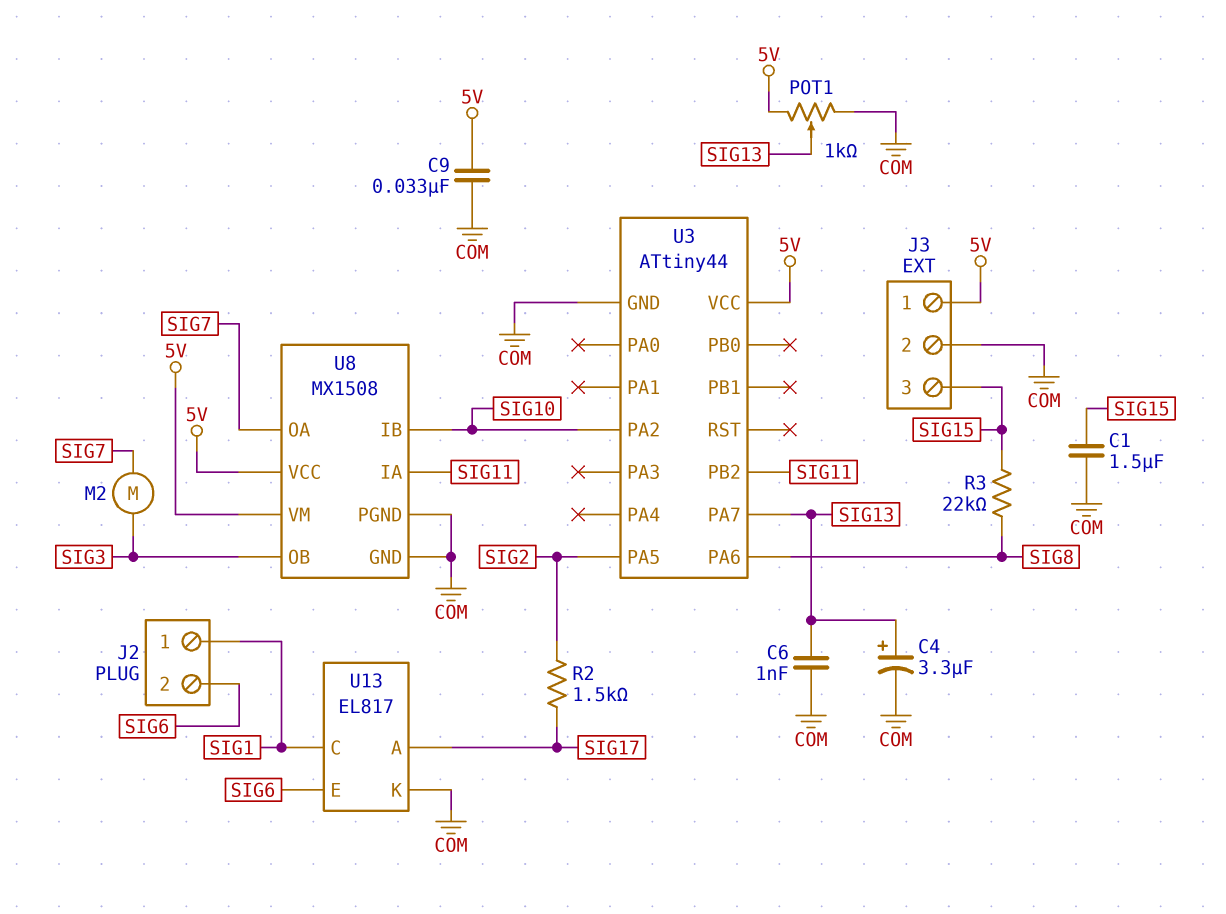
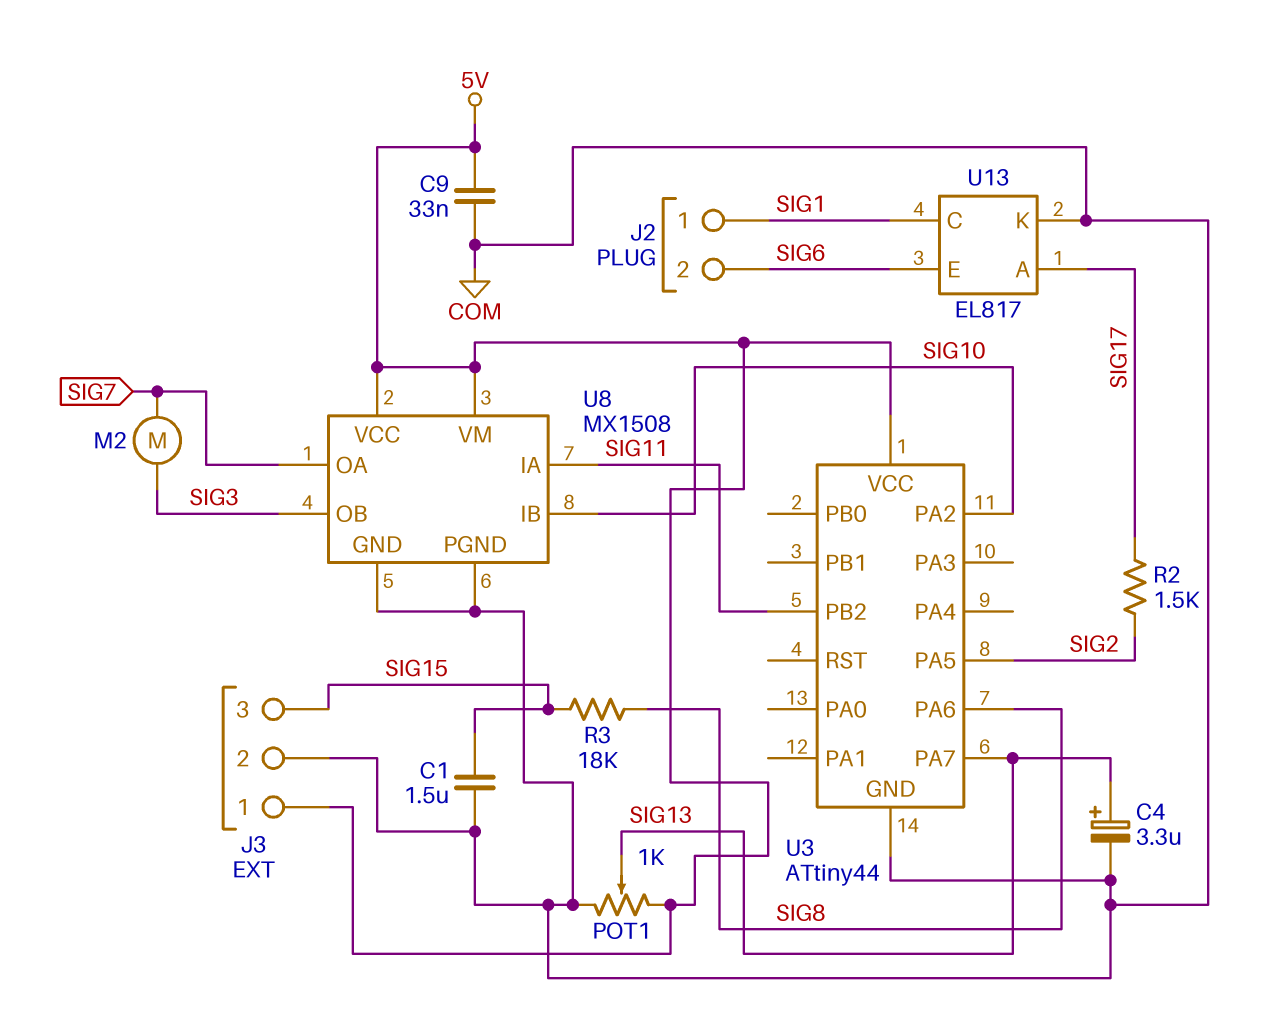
C6: 1nF (COM, SIG13) -> none
R3: 22k (SIG8, SIG15) -> 18k (SIG8, SIG15)

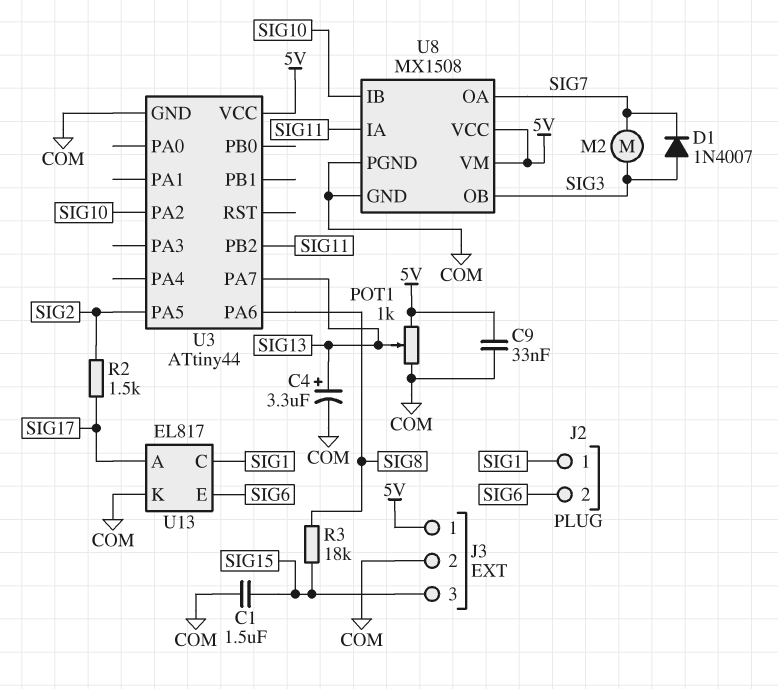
D1: none -> diode 1N4007 (A SIG3, K SIG7)

